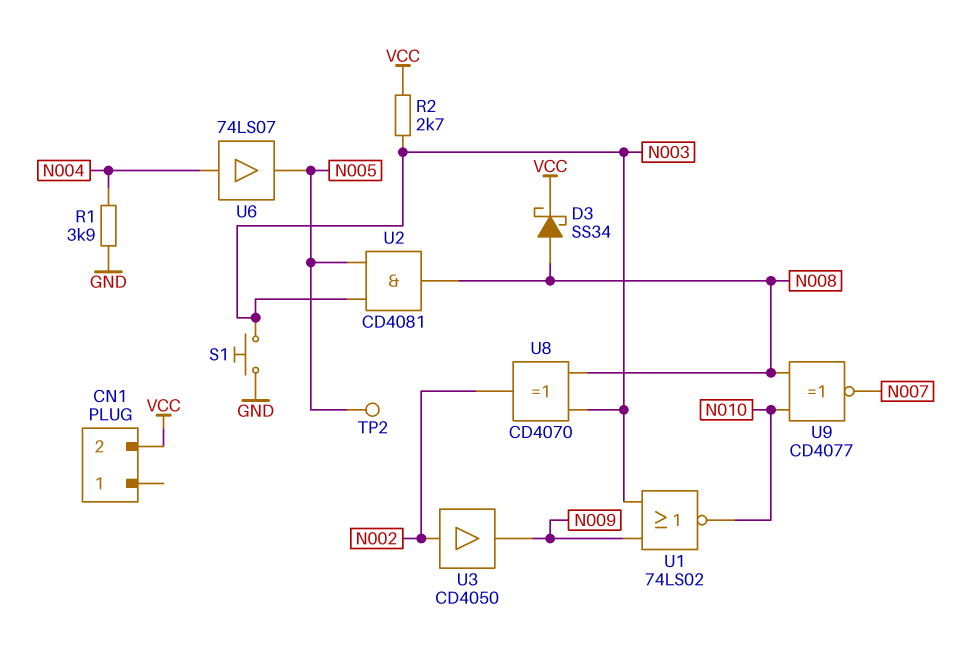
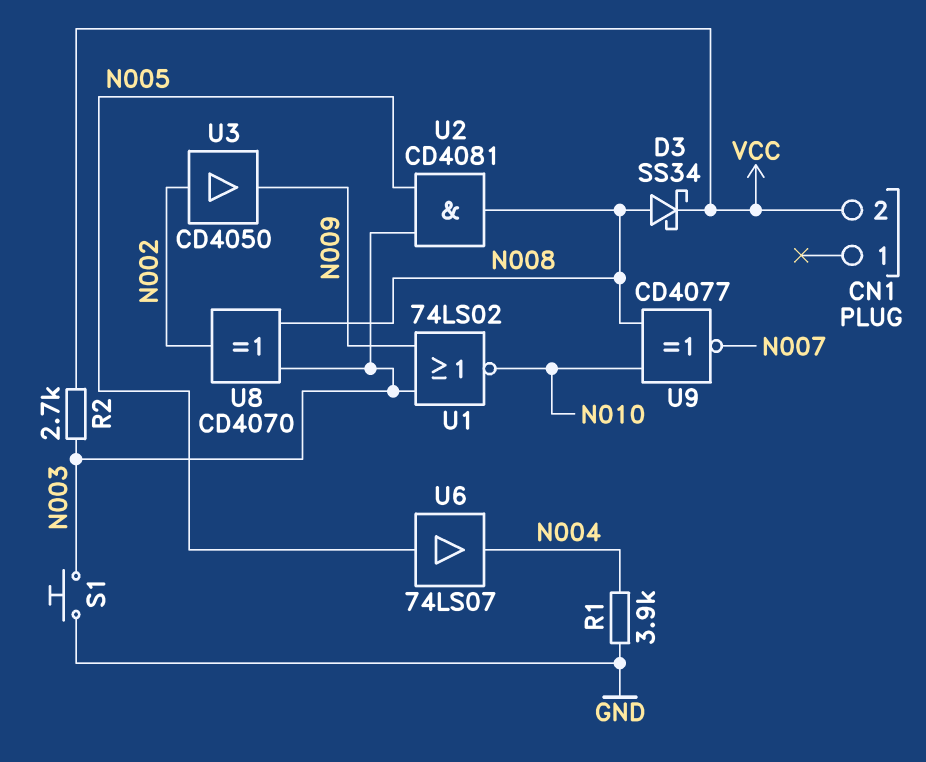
TP2: test point (N005) -> none
U6: buffer 74LS07 (in N004, out N005) -> buffer 74LS07 (in N005, out N004)

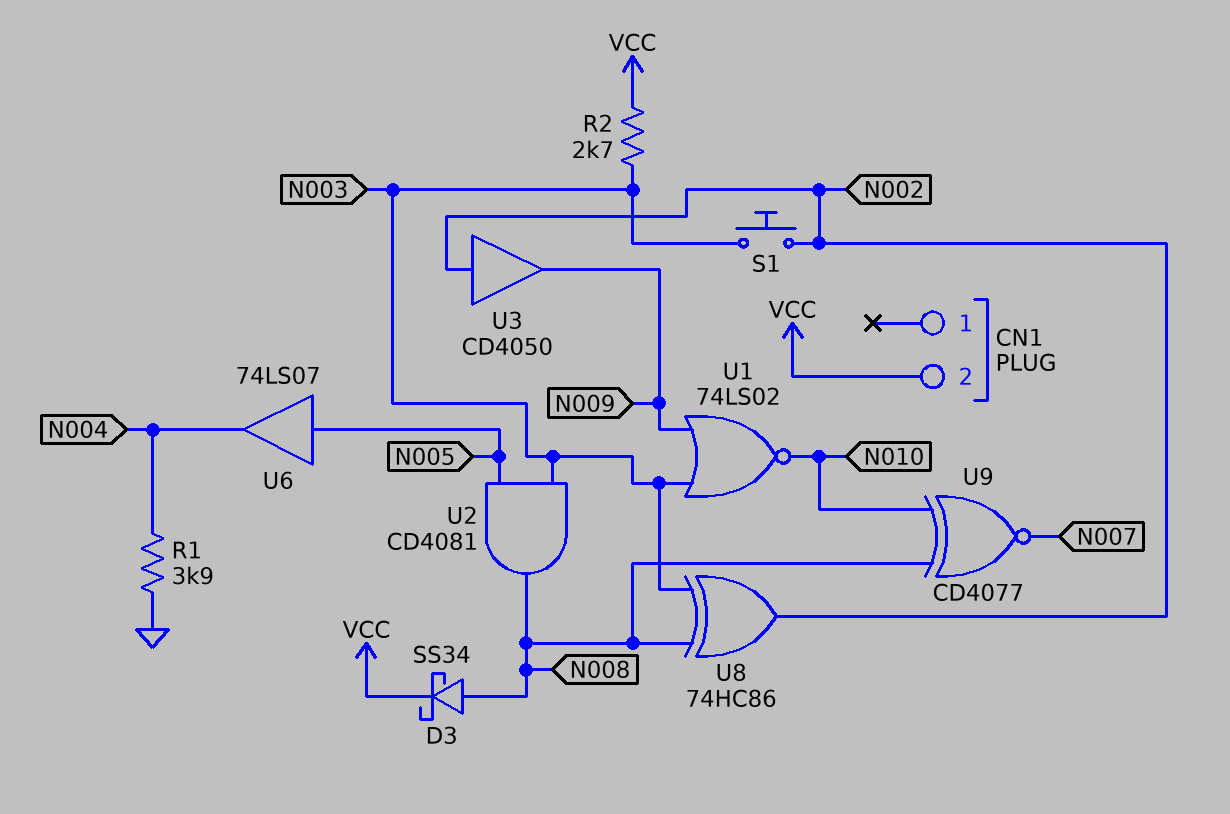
S1: button (GND, N003) -> button (N002, N003)
U8: XOR CD4070 (in N003, in N008, out N002) -> XOR 74HC86 (in N003, in N008, out N002)

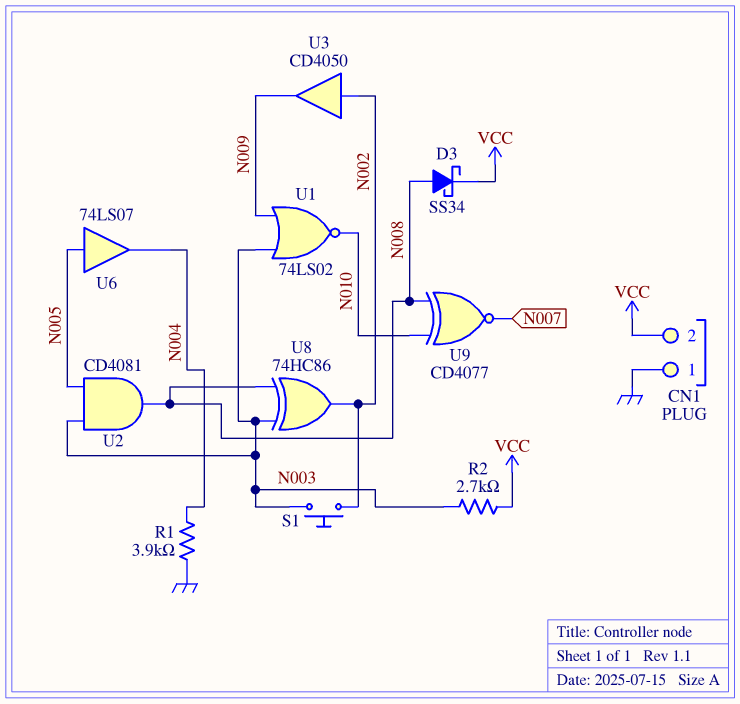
CN1 pin 1: none -> GND

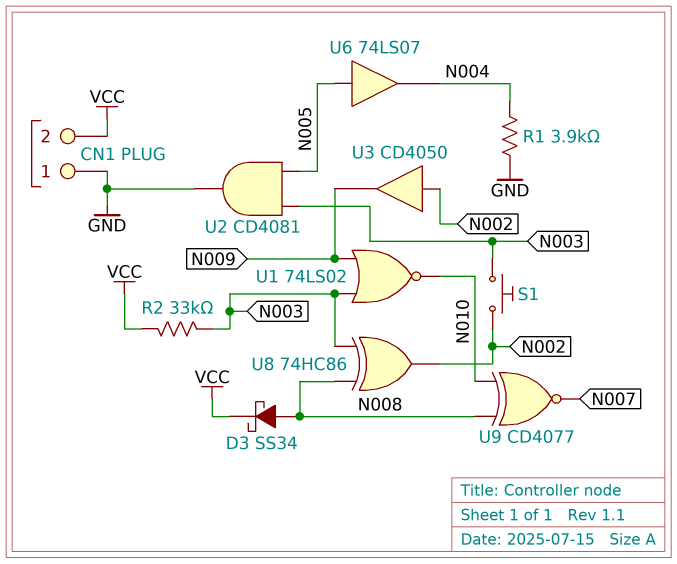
R2: 2.7k (N003, VCC) -> 33k (N003, VCC)
U2: AND CD4081 (in N003, in N005, out N008) -> AND CD4081 (in N003, in N005, out GND)

